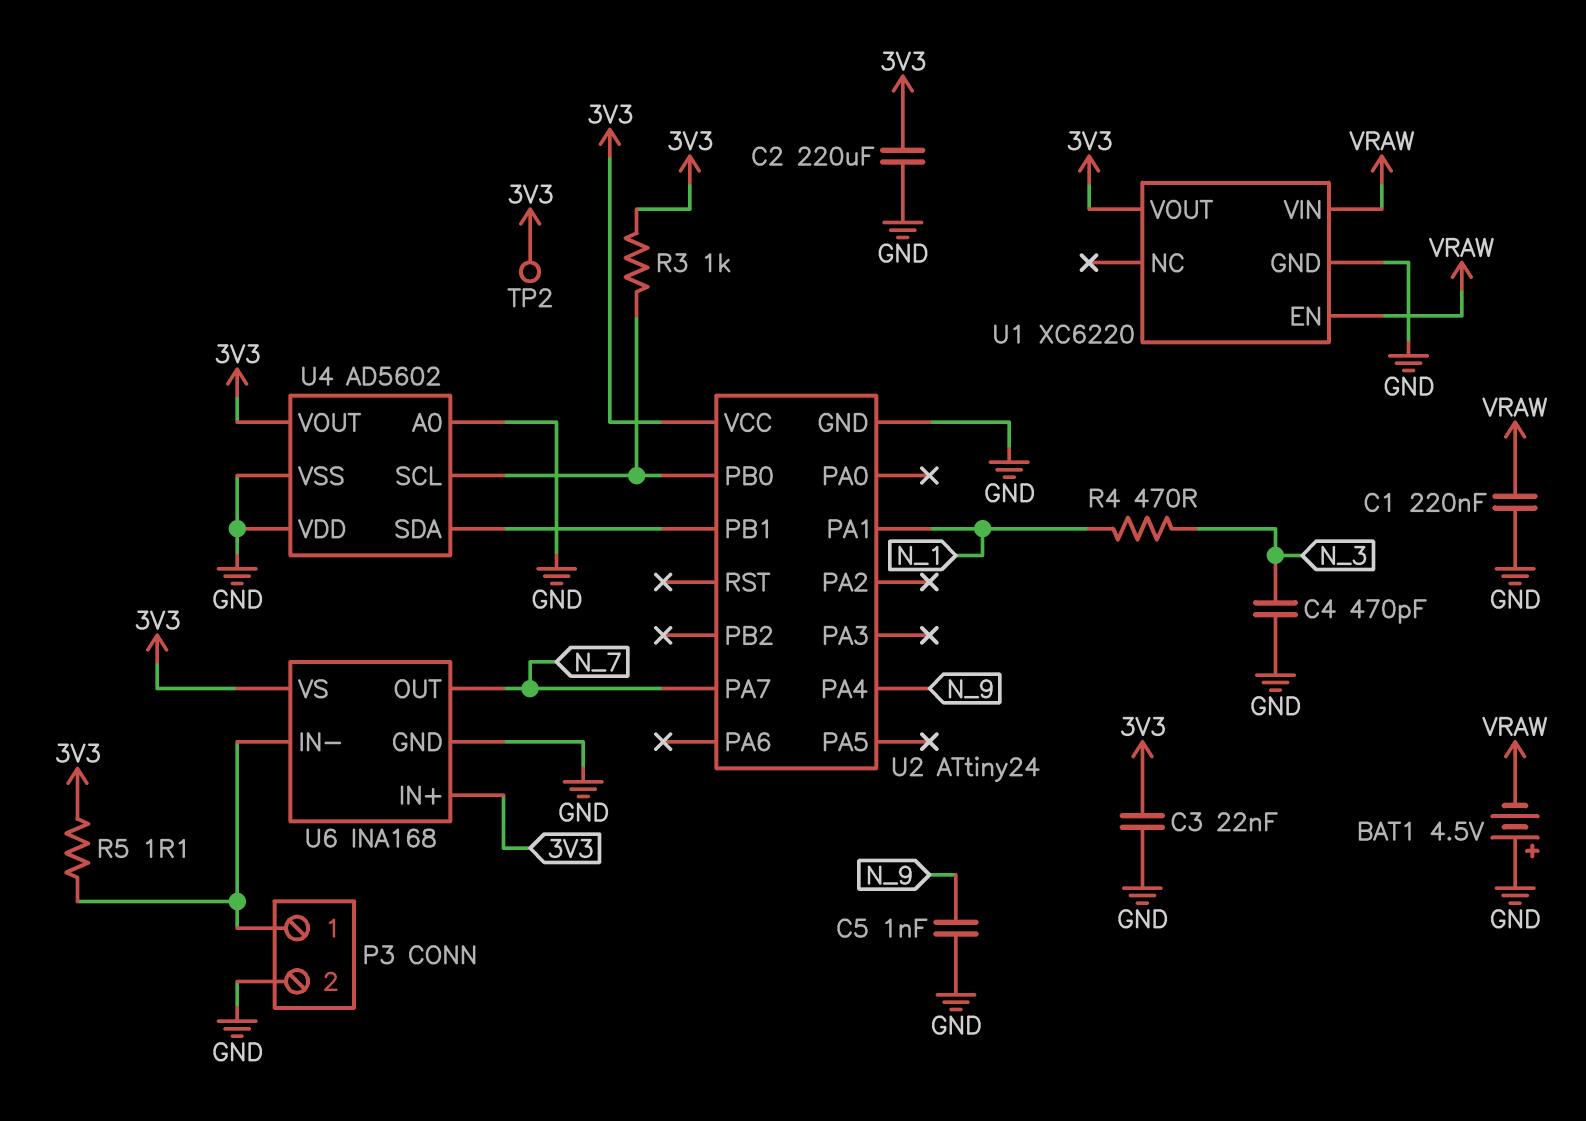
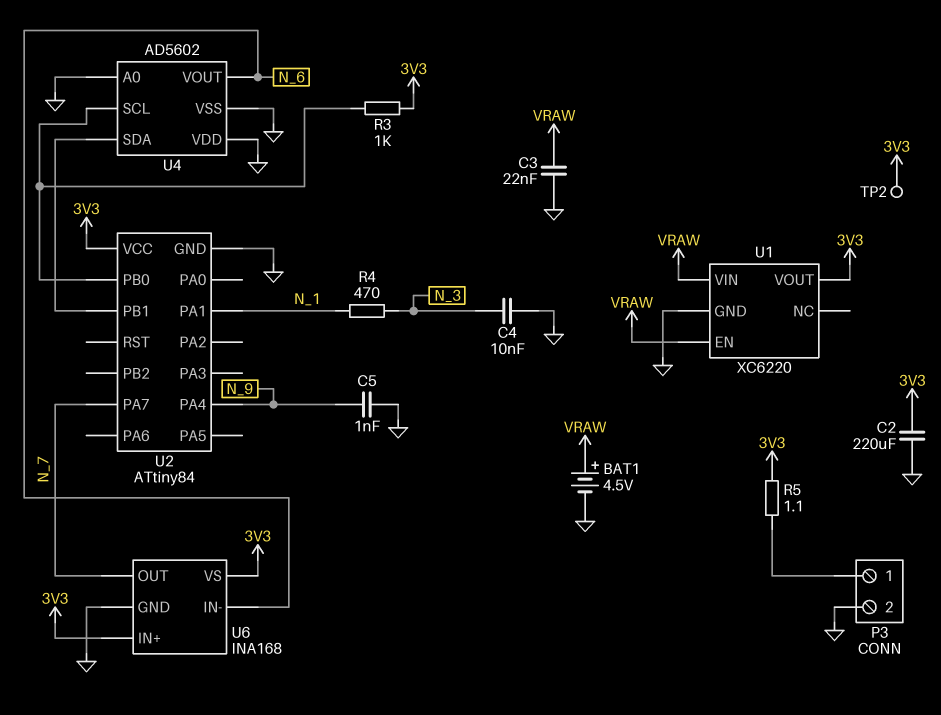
BAT1: 4.5V (plus GND, minus VRAW) -> 4.5V (plus VRAW, minus GND)
C1: 220nF (GND, VRAW) -> none
C3: 22nF (3V3, GND) -> 22nF (GND, VRAW)
C4: 470pF (GND, N_3) -> 10nF (GND, N_3)
U2: ATtiny24 -> ATtiny84
U4 pin VOUT: 3V3 -> N_6
U6 pin IN-: P3/1 -> N_6

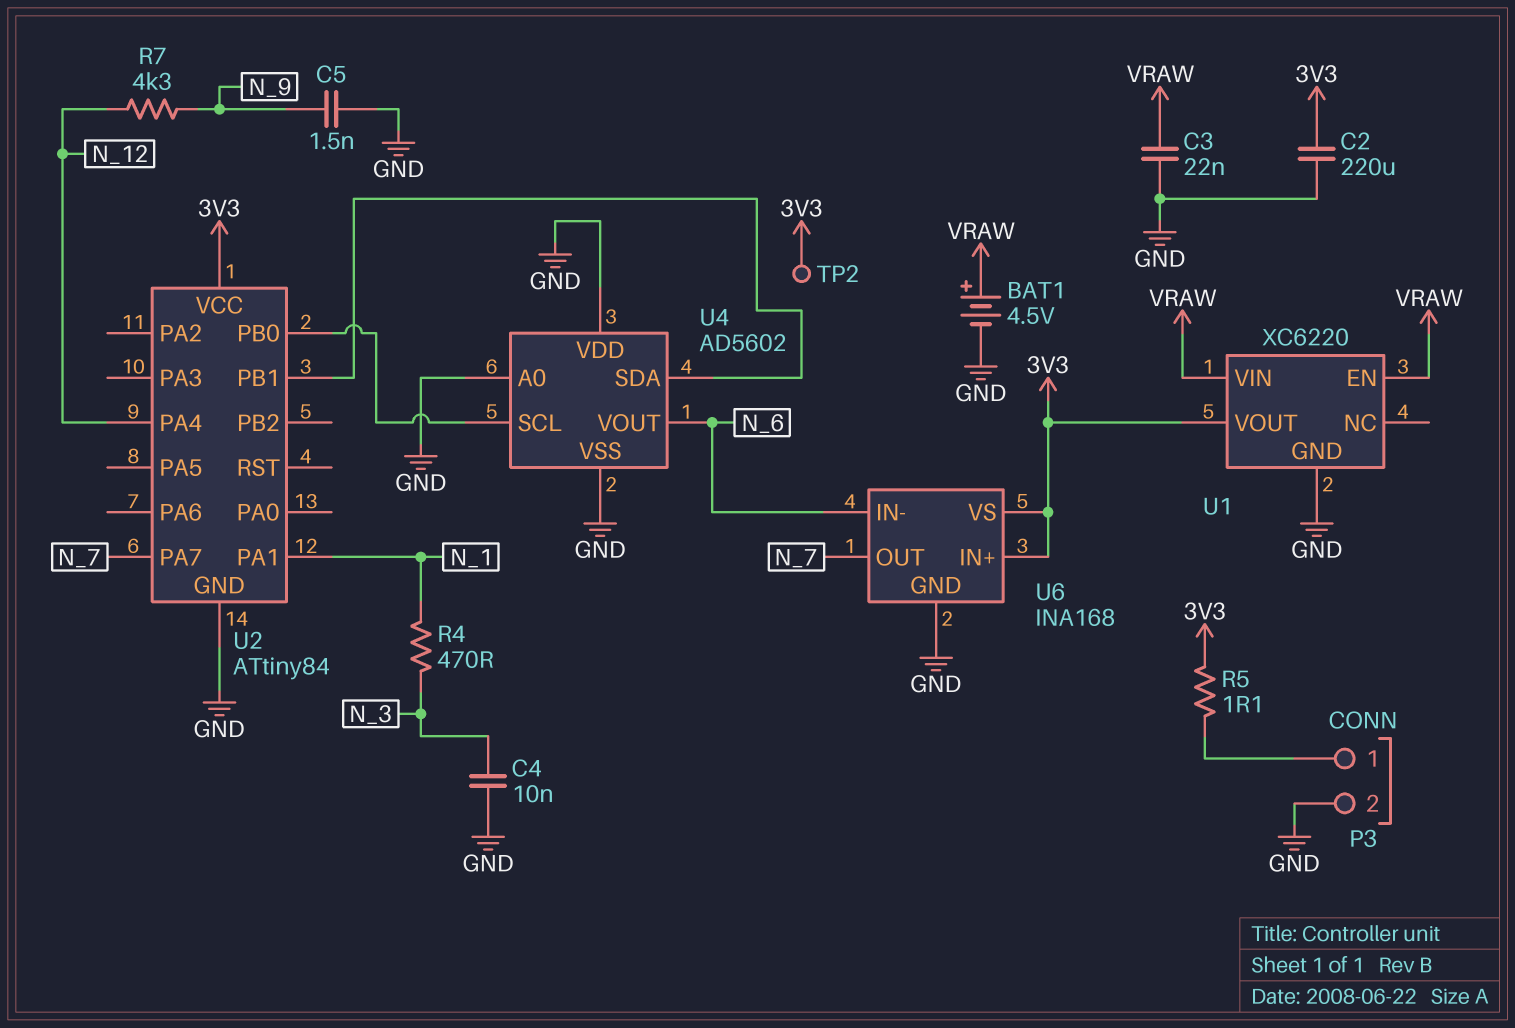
C5: 1nF (GND, N_9) -> 1.5nF (GND, N_9)
R3: 1k (3V3, U2/PB0) -> none
R7: none -> 4.3k (N_9, N_12)
U2 pin PA4: N_9 -> N_12

